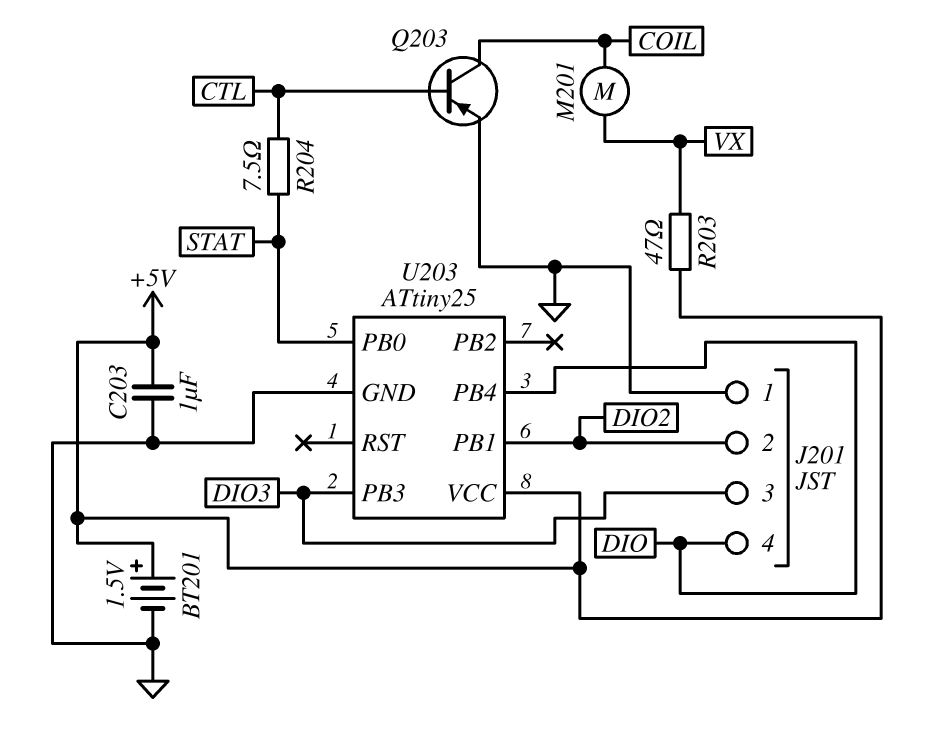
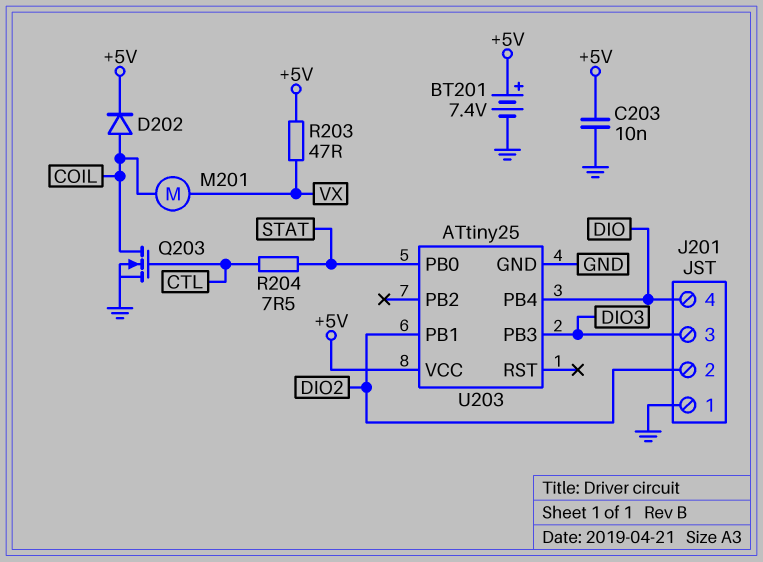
BT201: 1.5V (plus +5V, minus GND) -> 7.4V (plus +5V, minus GND)
C203: 1uF (+5V, GND) -> 10nF (+5V, GND)
D202: none -> diode (A COIL, K +5V)
Q203: PNP (B CTL, C COIL, E GND) -> NMOS (G CTL, D COIL, S GND)

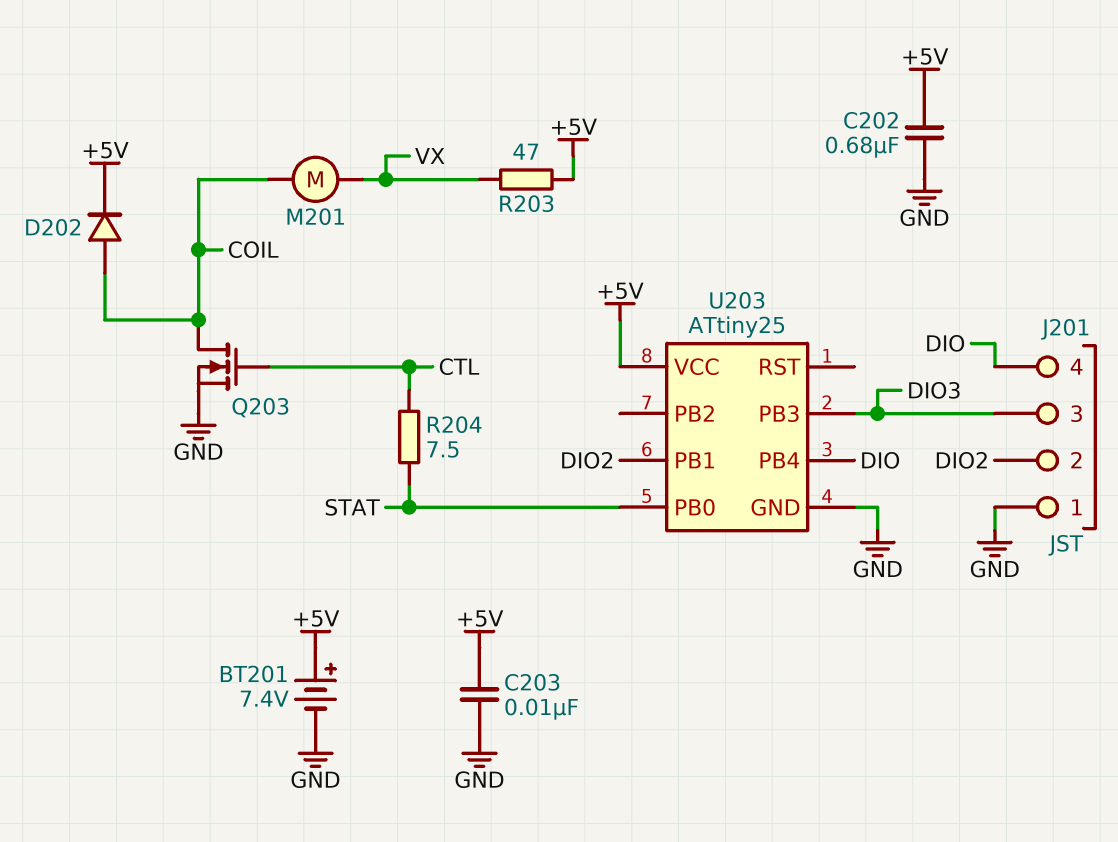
C202: none -> 680nF (+5V, GND)

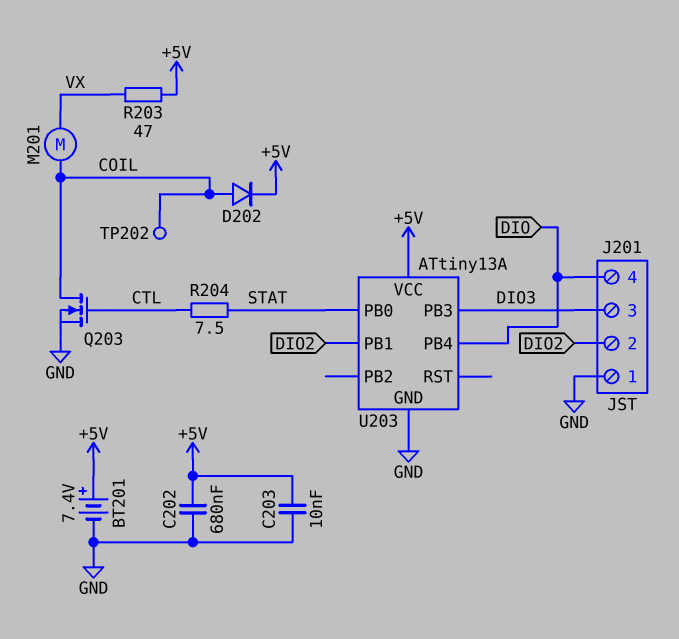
TP202: none -> test point (COIL)
U203: ATtiny25 -> ATtiny13A

